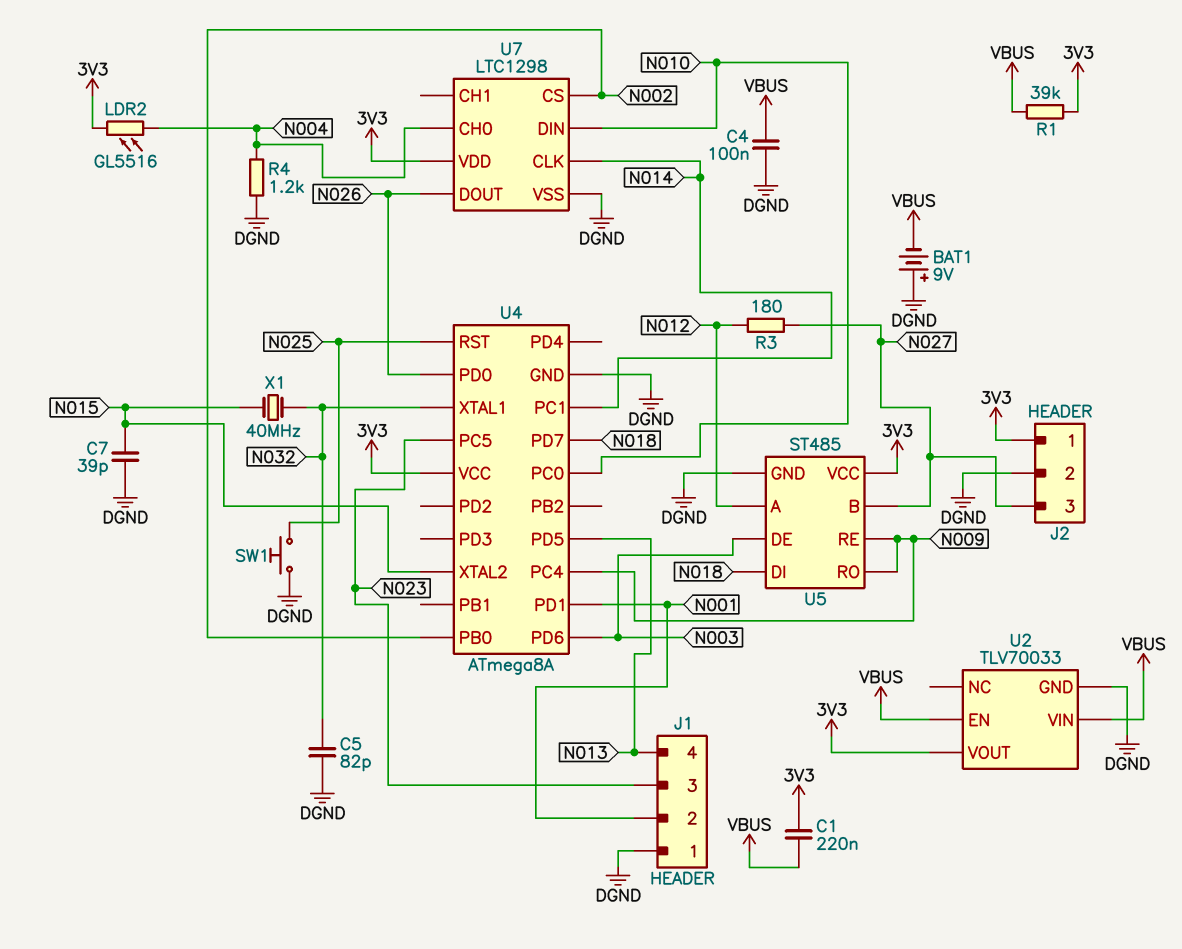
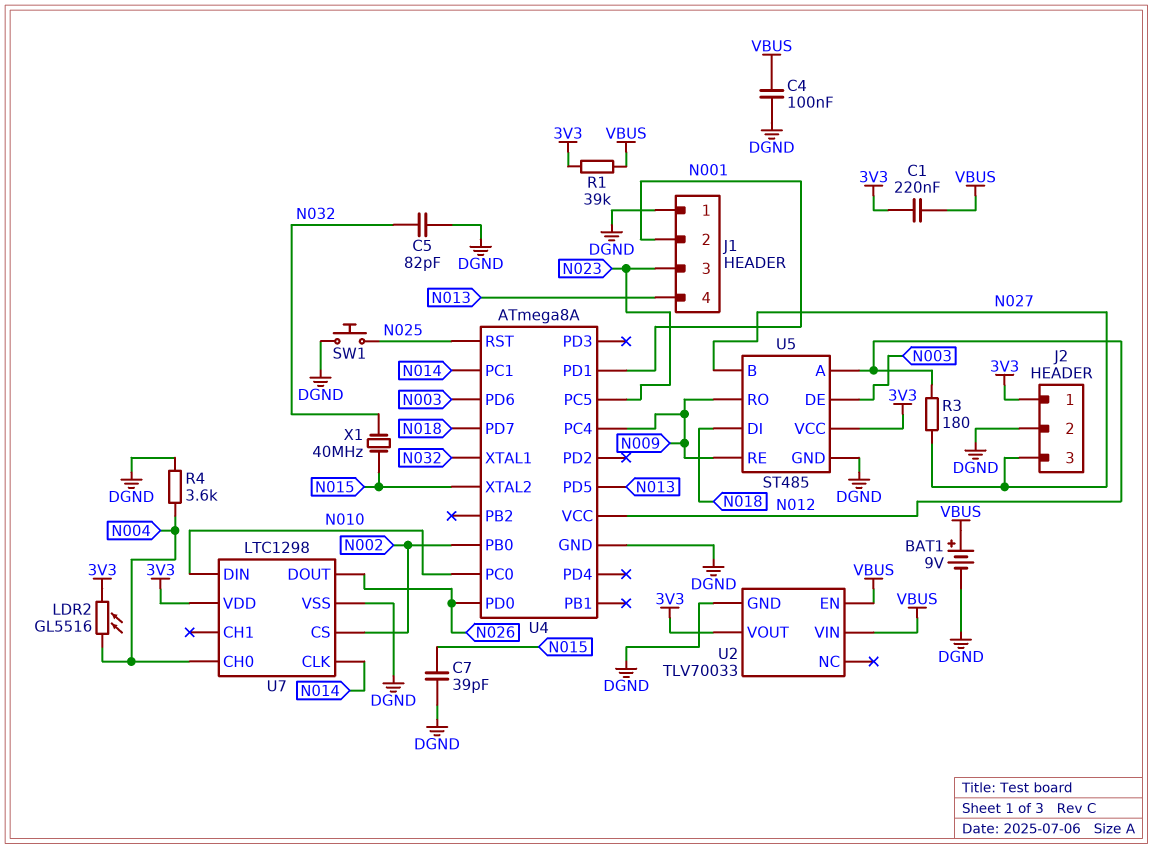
BAT1: 9V (plus DGND, minus VBUS) -> 9V (plus VBUS, minus DGND)
R4: 1.2k (DGND, N004) -> 3.6k (DGND, N004)
U4 pin VCC: 3V3 -> N012

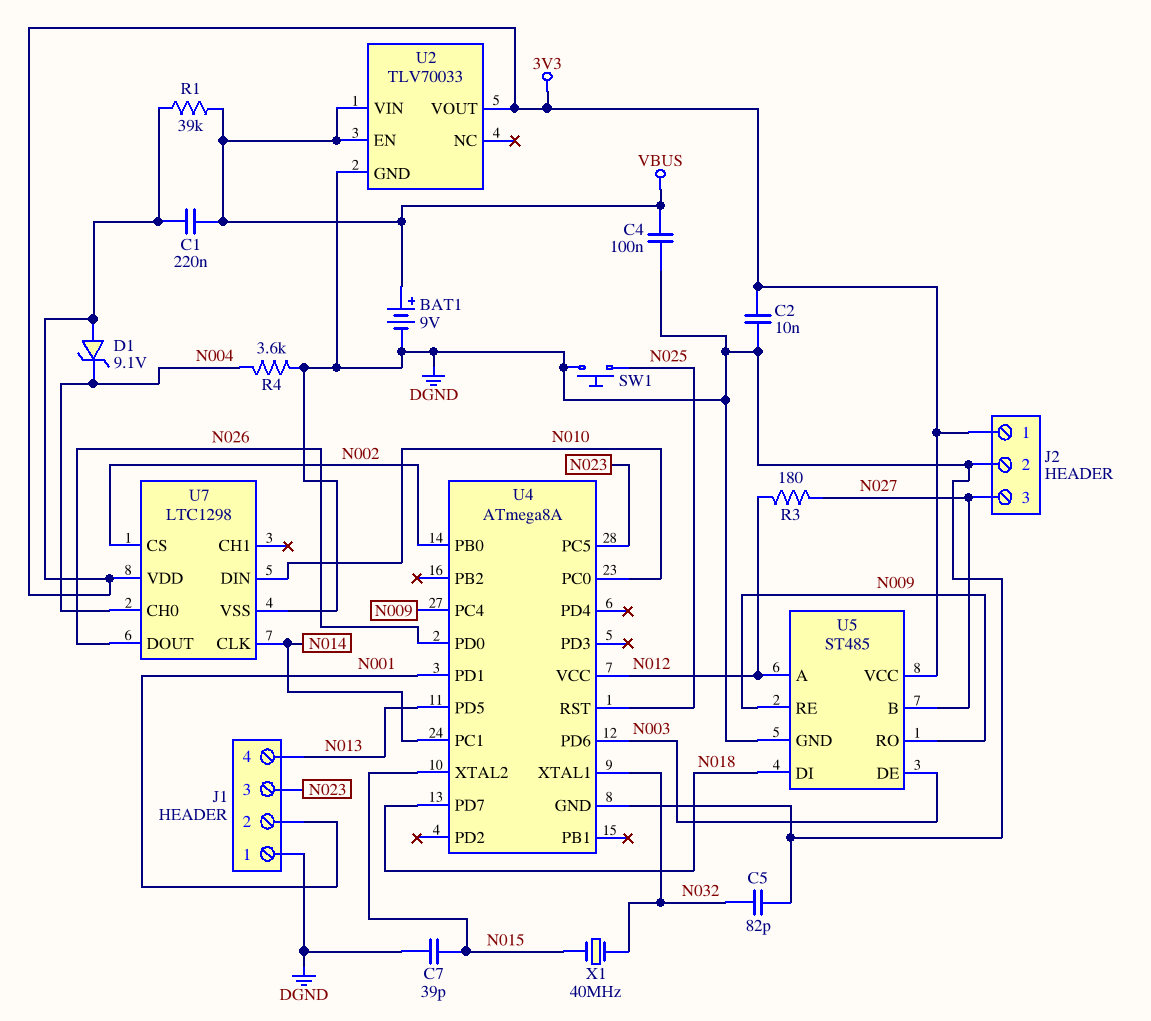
C2: none -> 10nF (3V3, DGND)
D1: none -> zener 9.1V (A 3V3, K N004)
LDR2: GL5516 (3V3, N004) -> none

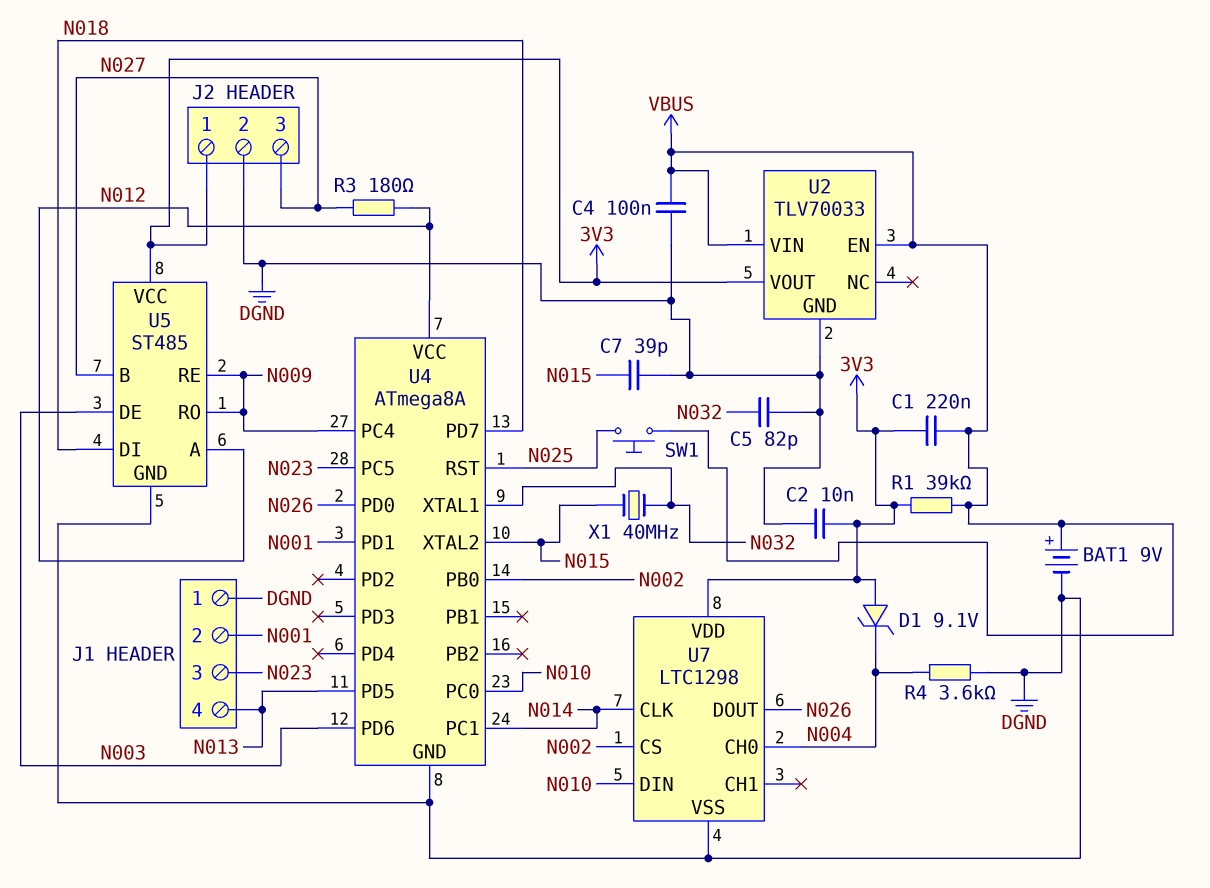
SW1: button (DGND, N025) -> button (N025, VBUS)

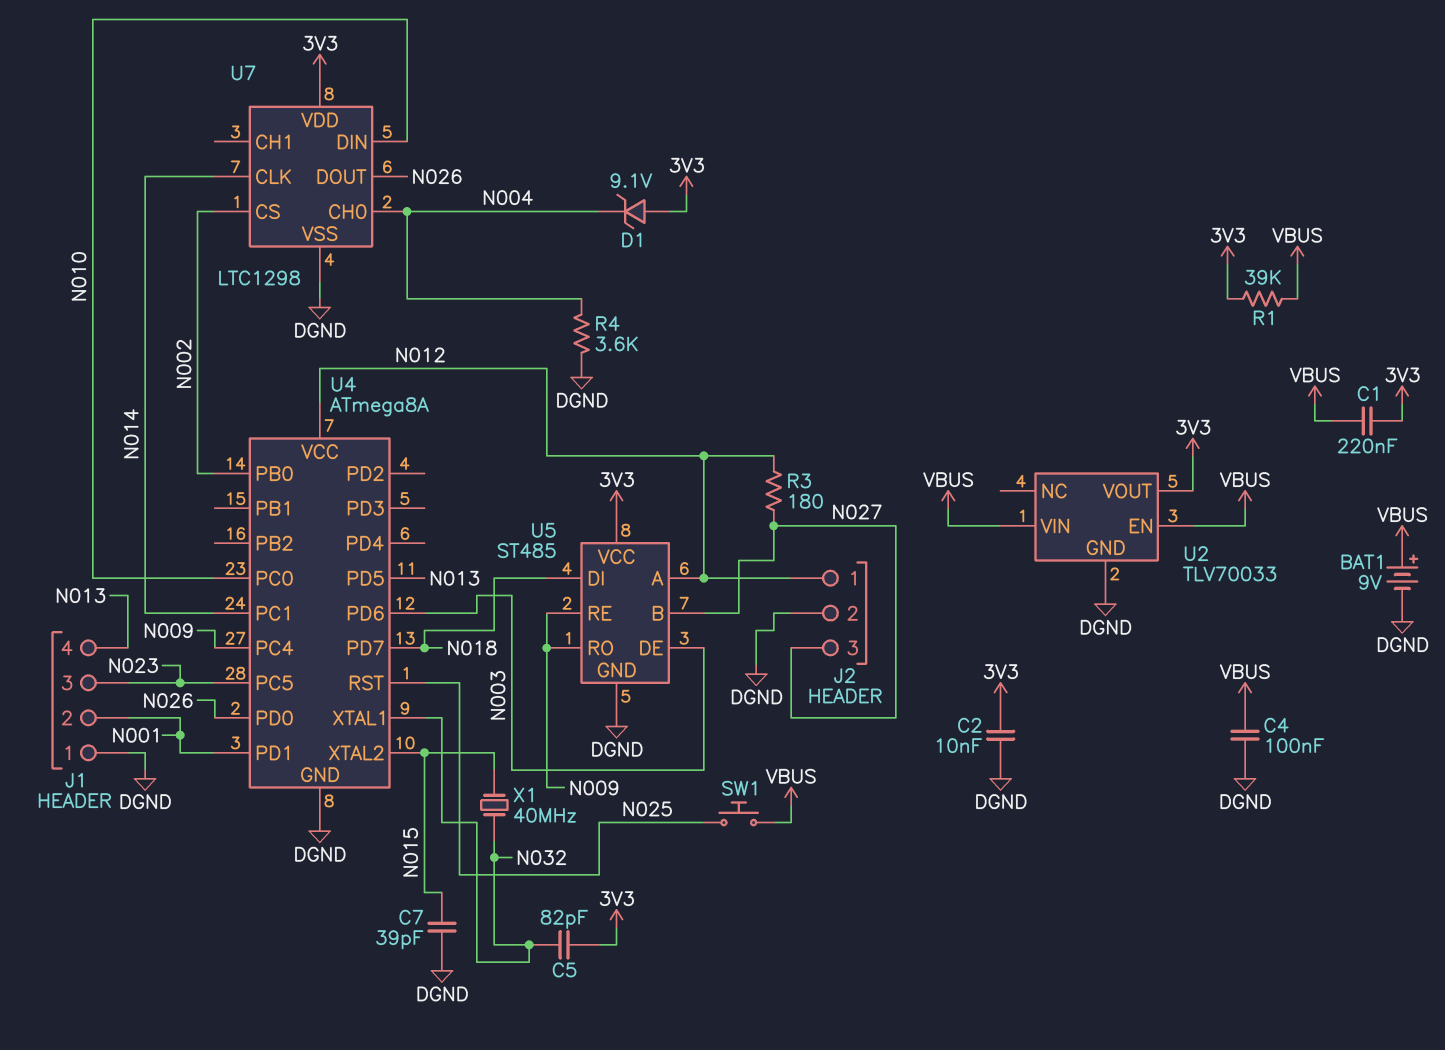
C5: 82pF (DGND, N032) -> 82pF (3V3, N032)
J2 pin 1: 3V3 -> N012

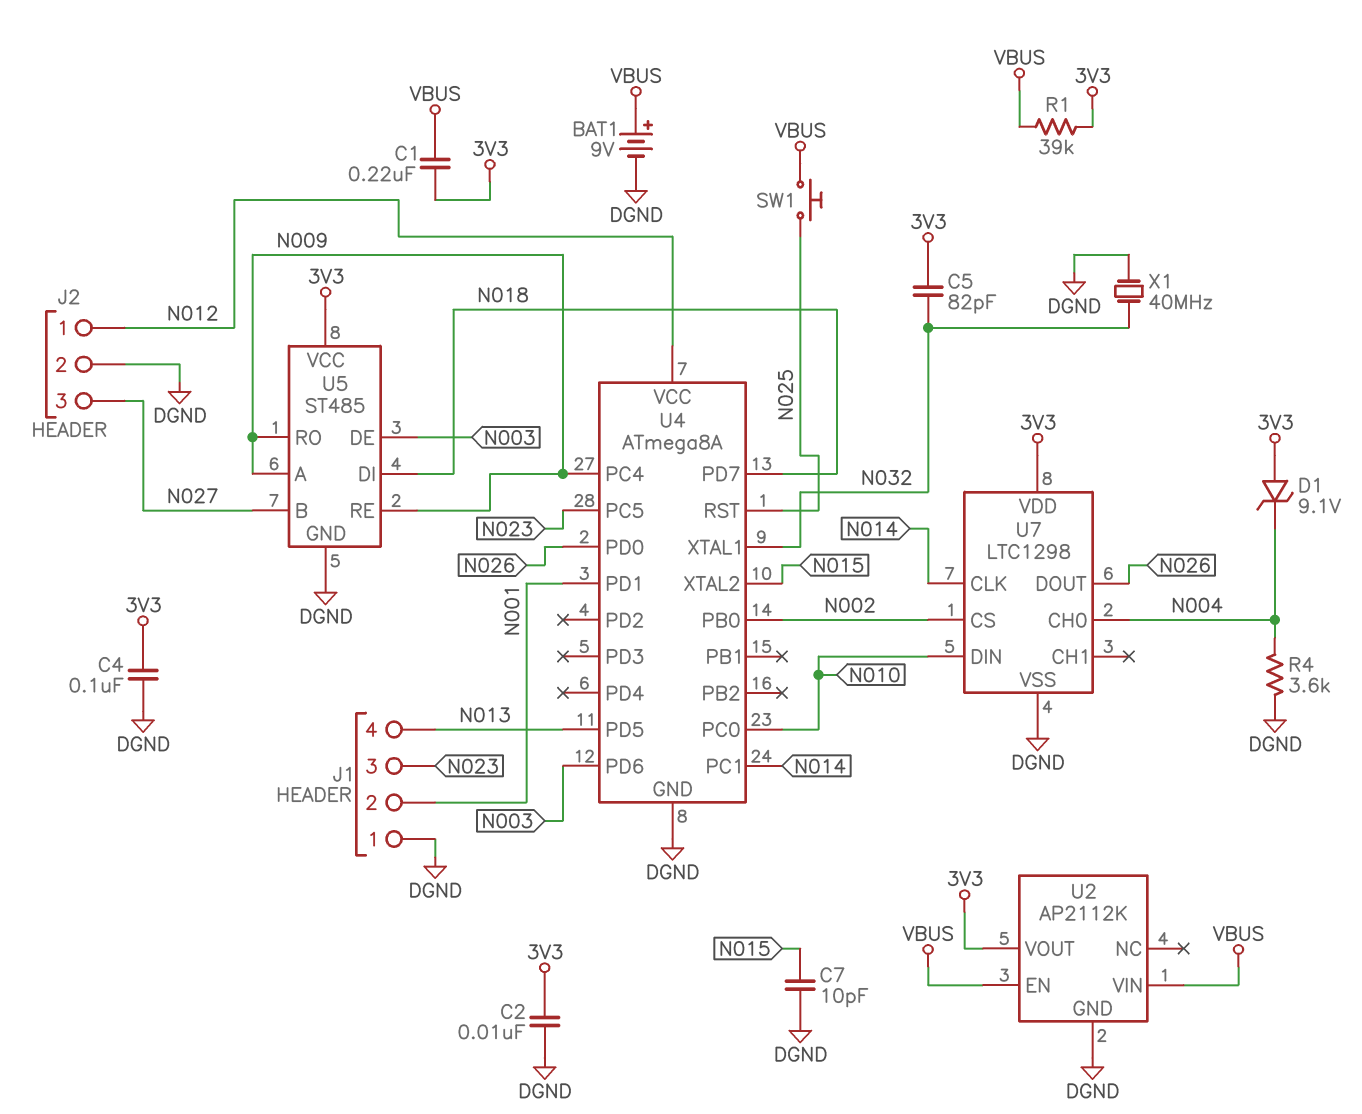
C4: 100nF (DGND, VBUS) -> 100nF (3V3, DGND)
C7: 39pF (DGND, N015) -> 10pF (DGND, N015)
R3: 180 (N012, N027) -> none
U2: TLV70033 -> AP2112K
U5 pin A: N012 -> N009
X1: 40MHz (N015, N032) -> 40MHz (DGND, N032)

